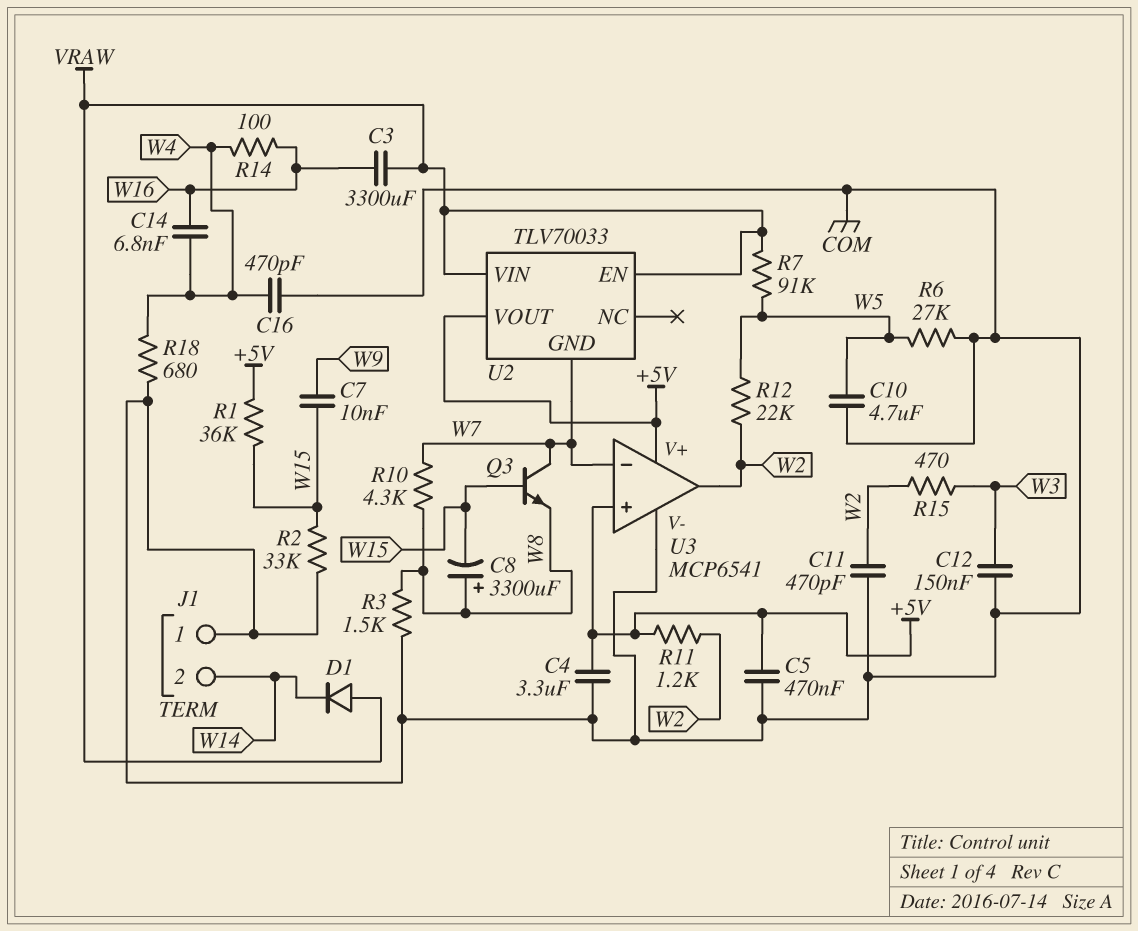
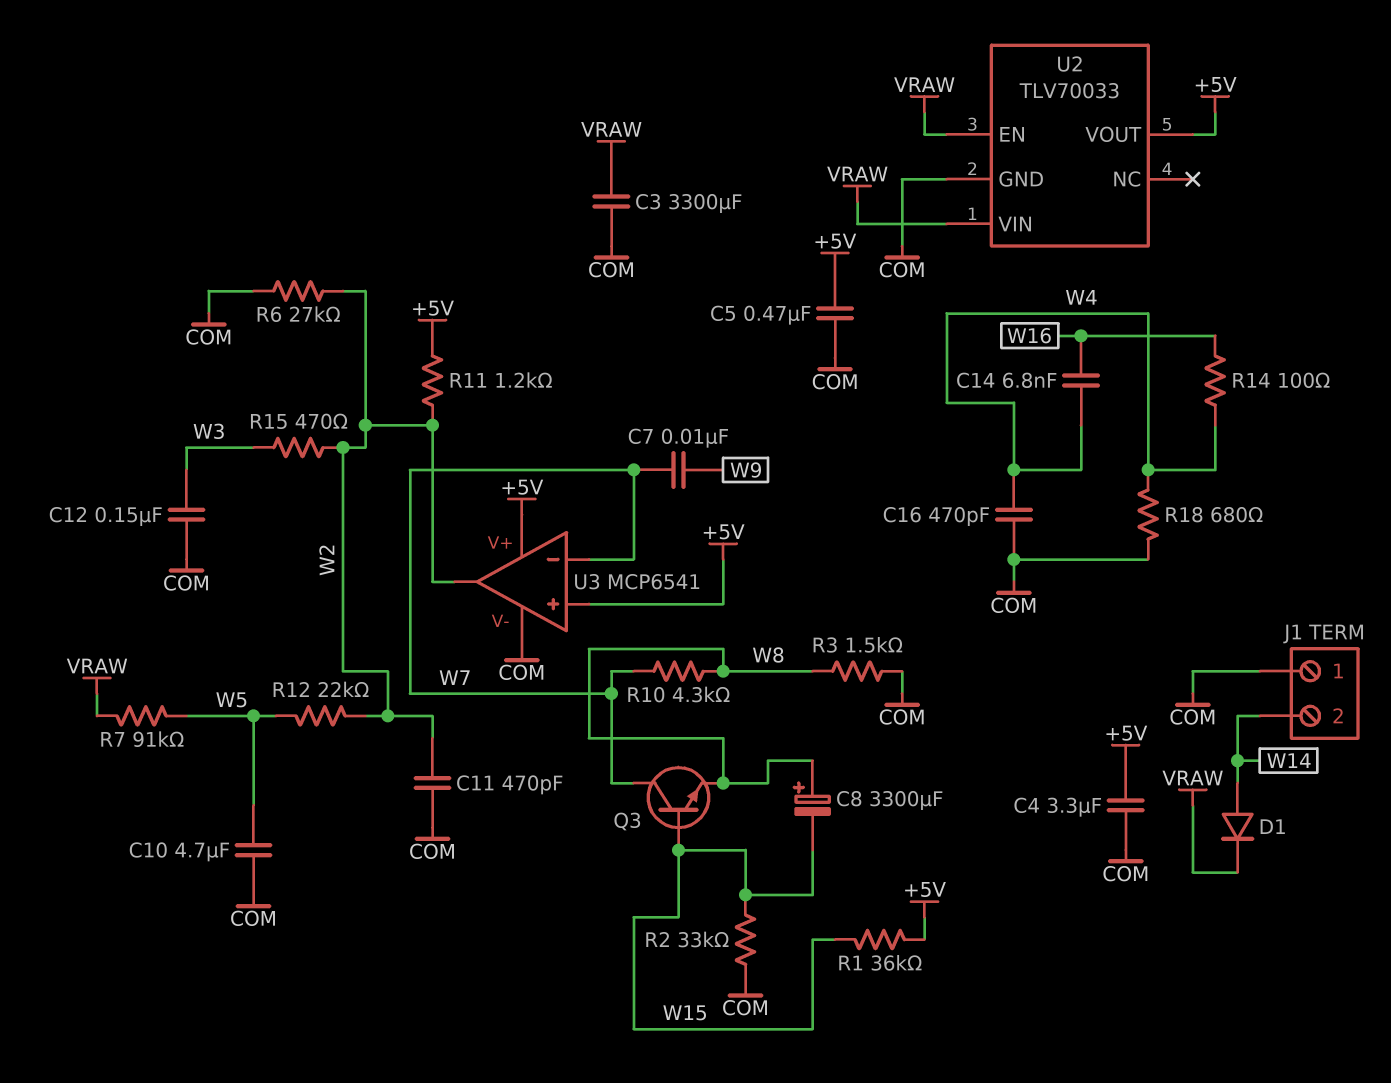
C3: 3300uF (VRAW, W16) -> 3300uF (COM, VRAW)
C7: 10nF (W9, W15) -> 10nF (W7, W9)
D1: diode (A VRAW, K W14) -> diode (A W14, K VRAW)
R6: 27k (COM, W5) -> 27k (COM, W2)
U2 pin GND: W7 -> COM

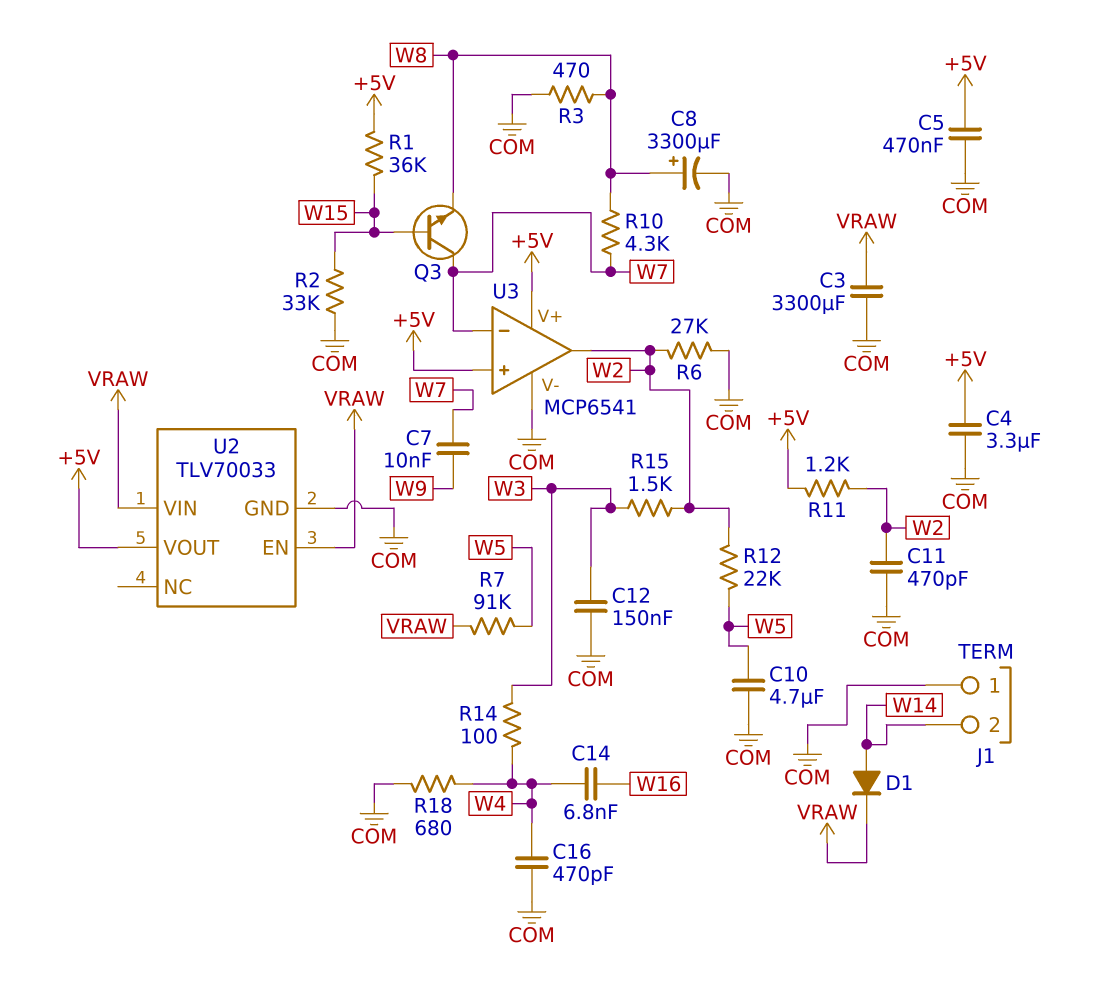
C8: 3300uF (plus W8, minus W15) -> 3300uF (plus W8, minus COM)
R3: 1.5k (COM, W8) -> 470 (COM, W8)
R14: 100 (W4, W16) -> 100 (W3, W4)
R15: 470 (W2, W3) -> 1.5k (W2, W3)

